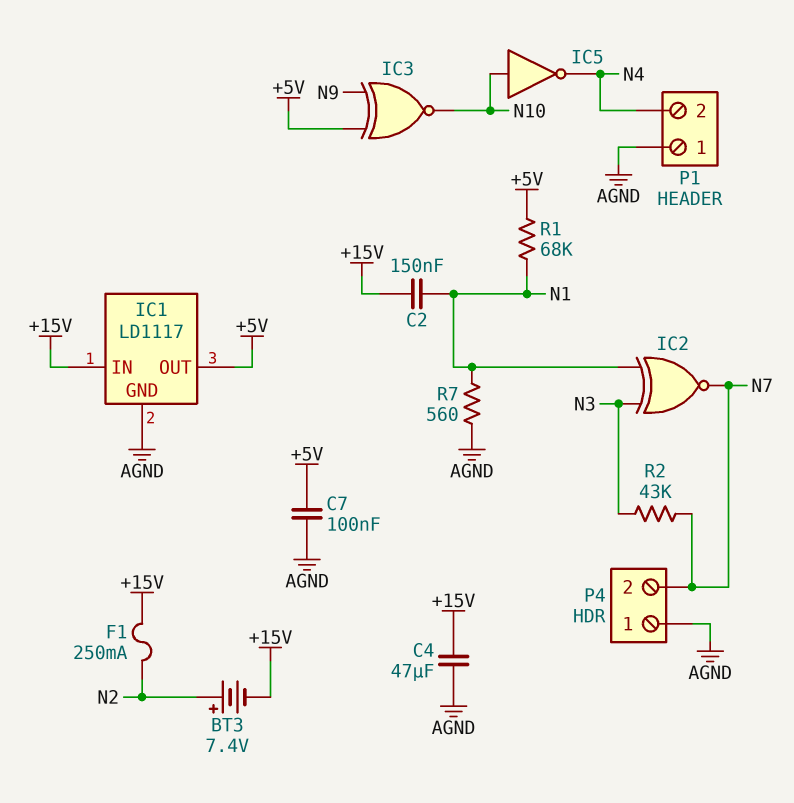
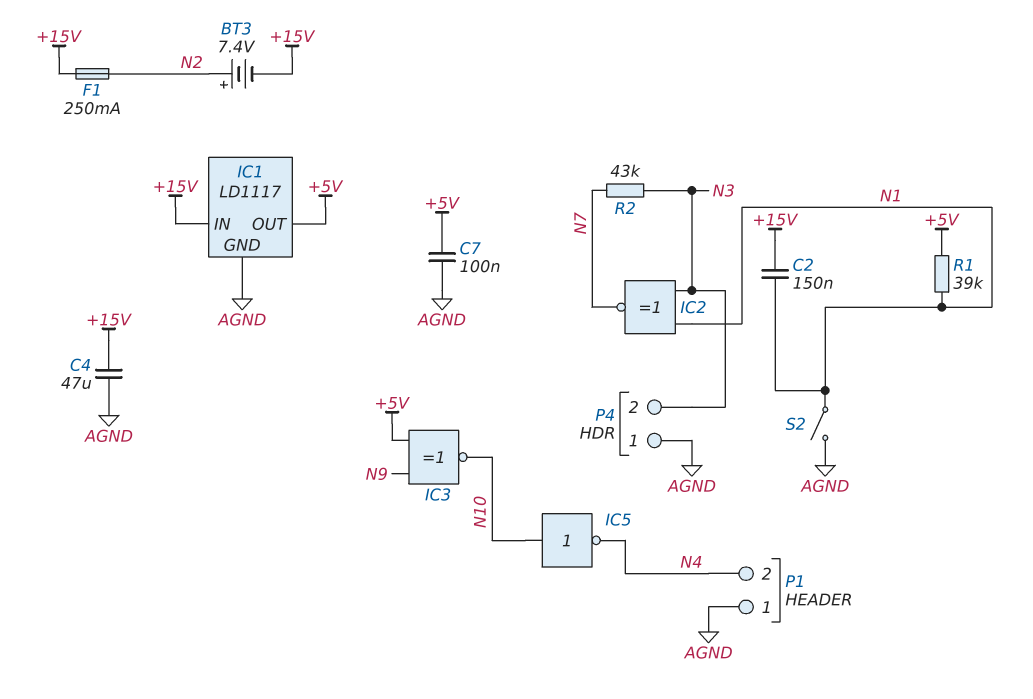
P4 pin 2: N7 -> N3
R1: 68k (+5V, N1) -> 39k (+5V, N1)
R7: 560 (AGND, N1) -> none
S2: none -> switch (AGND, N1)

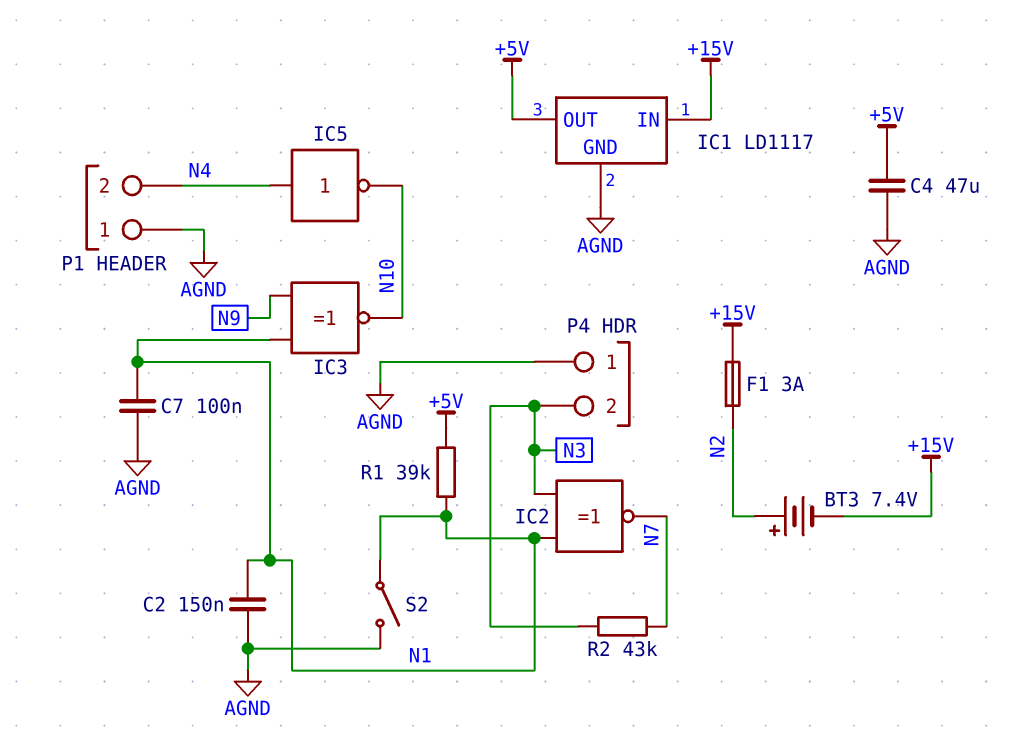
C2: 150nF (+15V, N1) -> 150nF (AGND, N1)
C4: 47uF (+15V, AGND) -> 47uF (+5V, AGND)
C7: 100nF (+5V, AGND) -> 100nF (AGND, N1)
F1: 250mA (+15V, N2) -> 3A (+15V, N2)
IC3: XNOR (in +5V, in N9, out N10) -> XNOR (in N1, in N9, out N10)
IC5: NOT (in N10, out N4) -> NOT (in N4, out N10)

